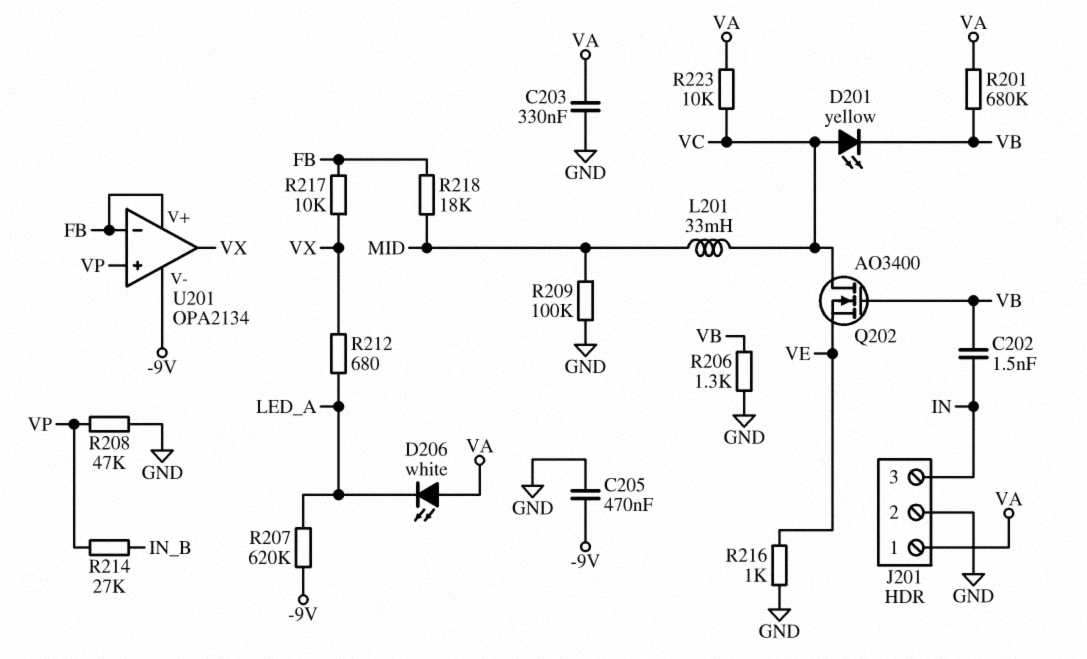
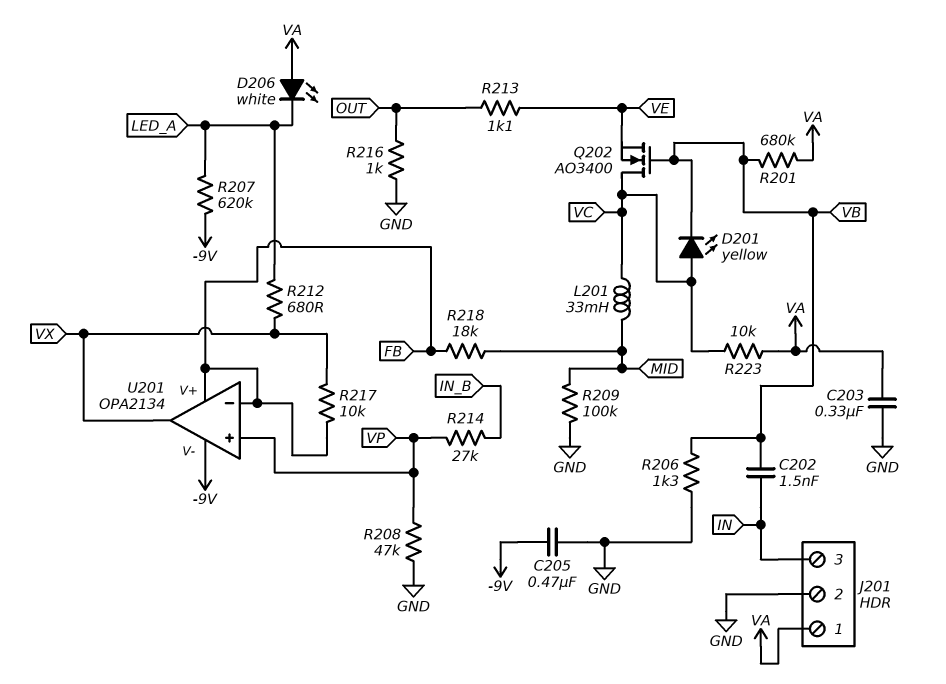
R213: none -> 1.1k (OUT, VE)
R216: 1k (GND, VE) -> 1k (GND, OUT)

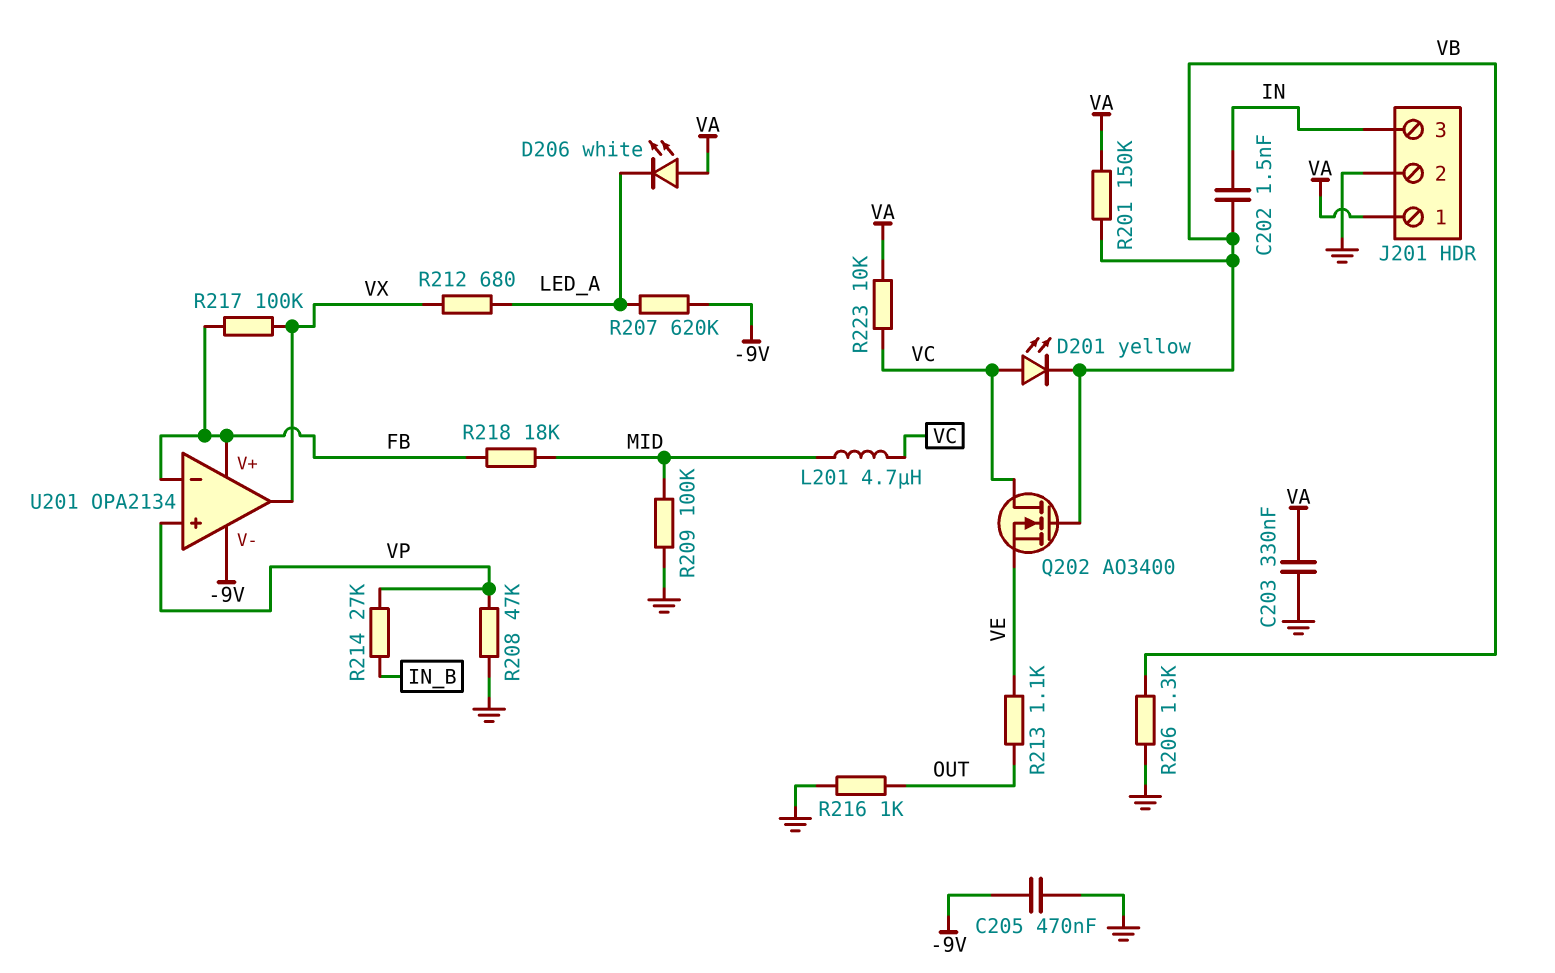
L201: 33mH (MID, VC) -> 4.7uH (MID, VC)
R201: 680k (VA, VB) -> 150k (VA, VB)
R217: 10k (FB, VX) -> 100k (FB, VX)

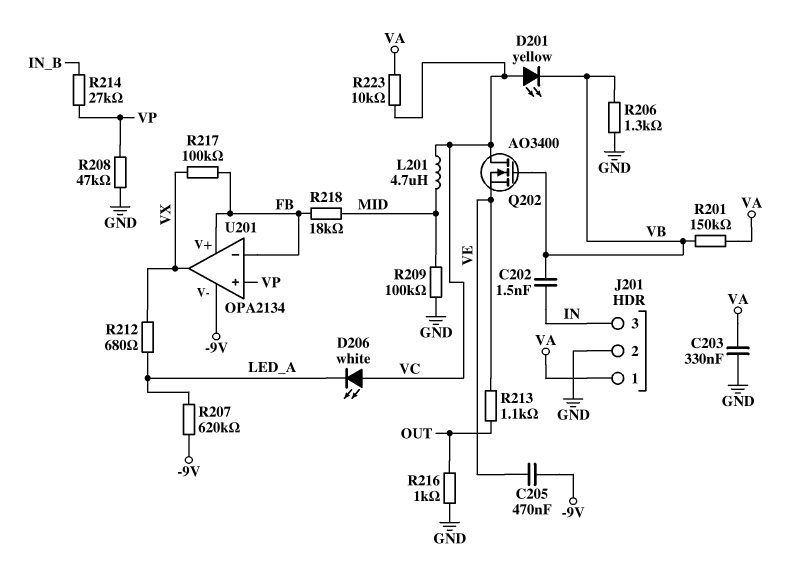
C205: 470nF (-9V, GND) -> 470nF (-9V, VE)
D206: LED white (A VA, K LED_A) -> LED white (A VC, K LED_A)

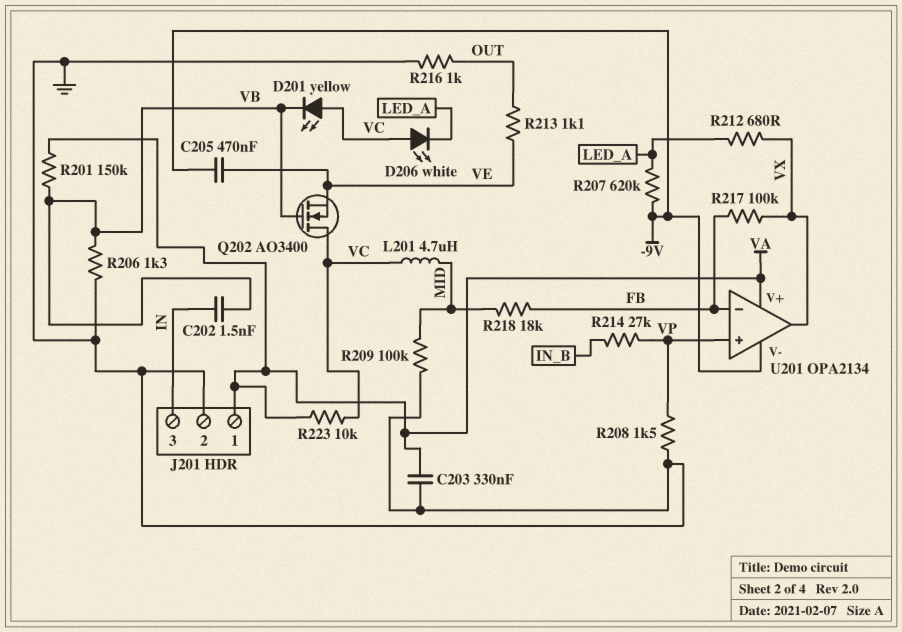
R208: 47k (GND, VP) -> 1.5k (GND, VP)
U201 pin V+: FB -> VA

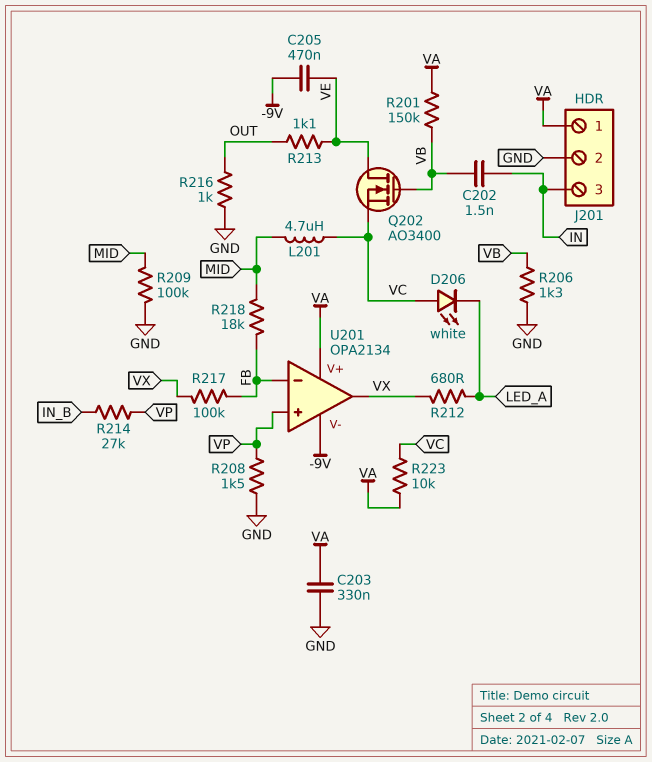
D201: LED yellow (A VC, K VB) -> none
Q202: NMOS AO3400 (G VB, D VC, S VE) -> NMOS AO3400 (G VB, D VE, S VC)
R207: 620k (-9V, LED_A) -> none

